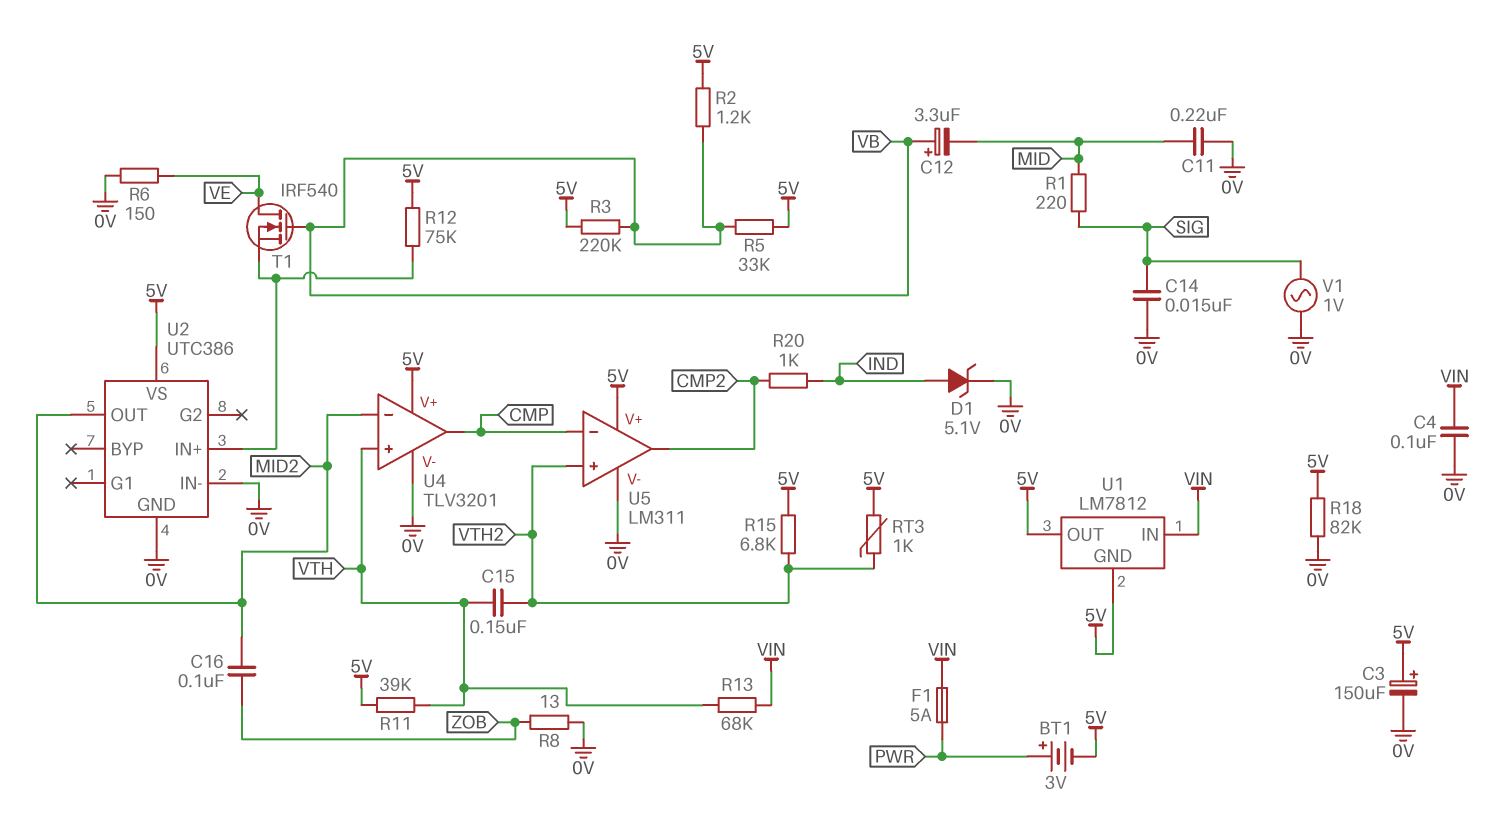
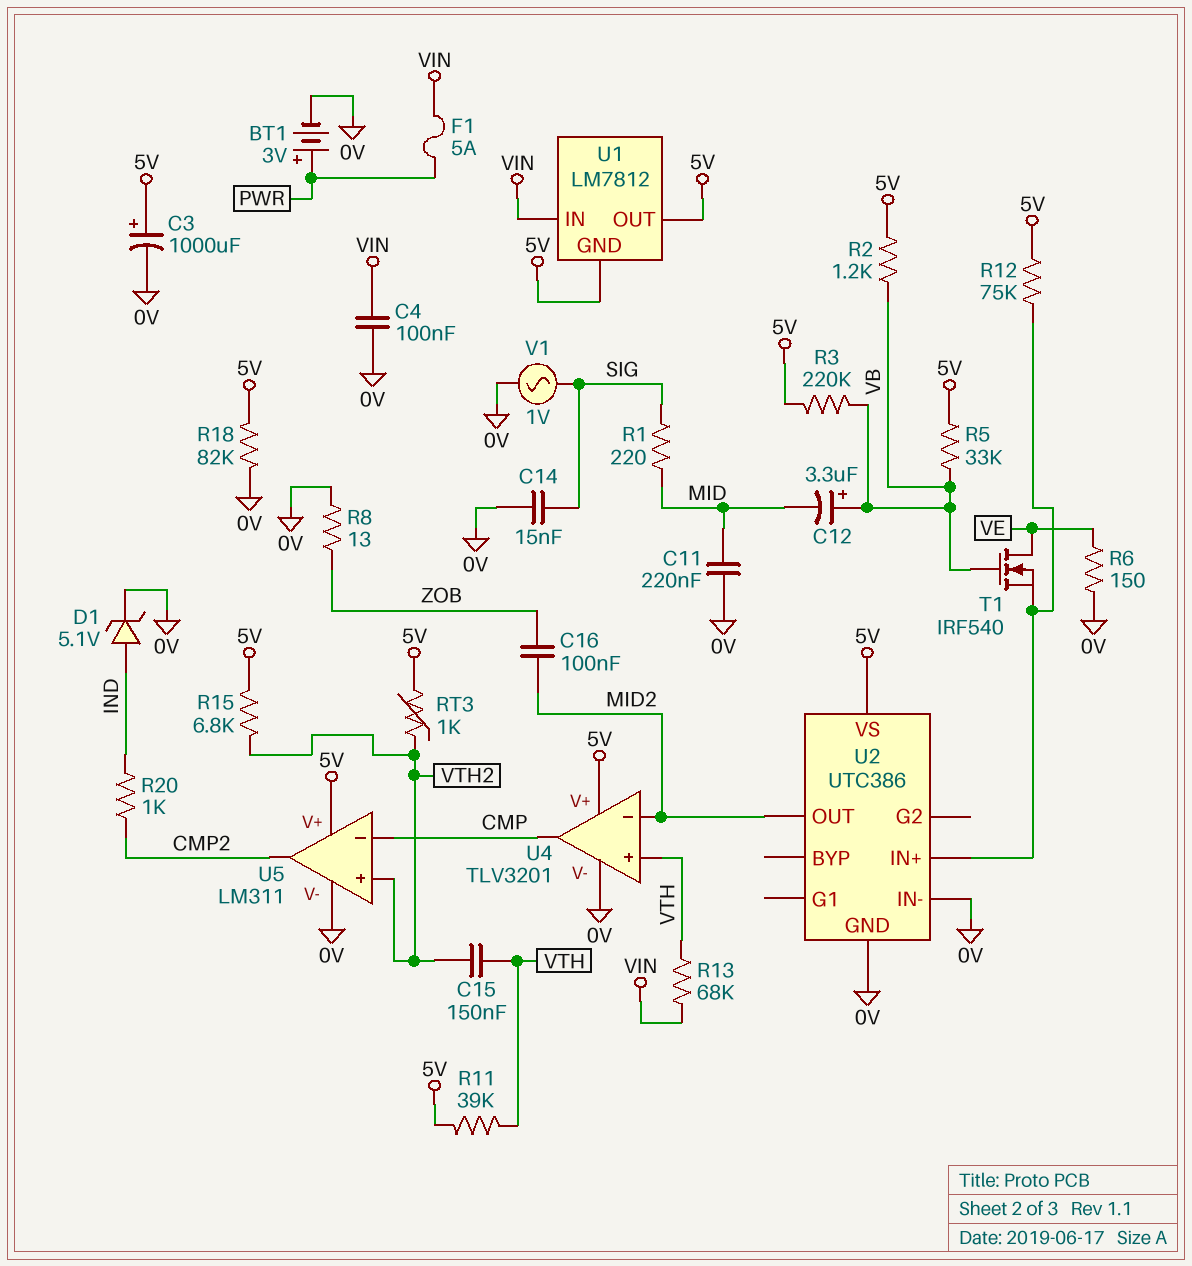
BT1: 3V (plus PWR, minus 5V) -> 3V (plus PWR, minus 0V)
C3: 150uF (plus 5V, minus 0V) -> 1000uF (plus 5V, minus 0V)

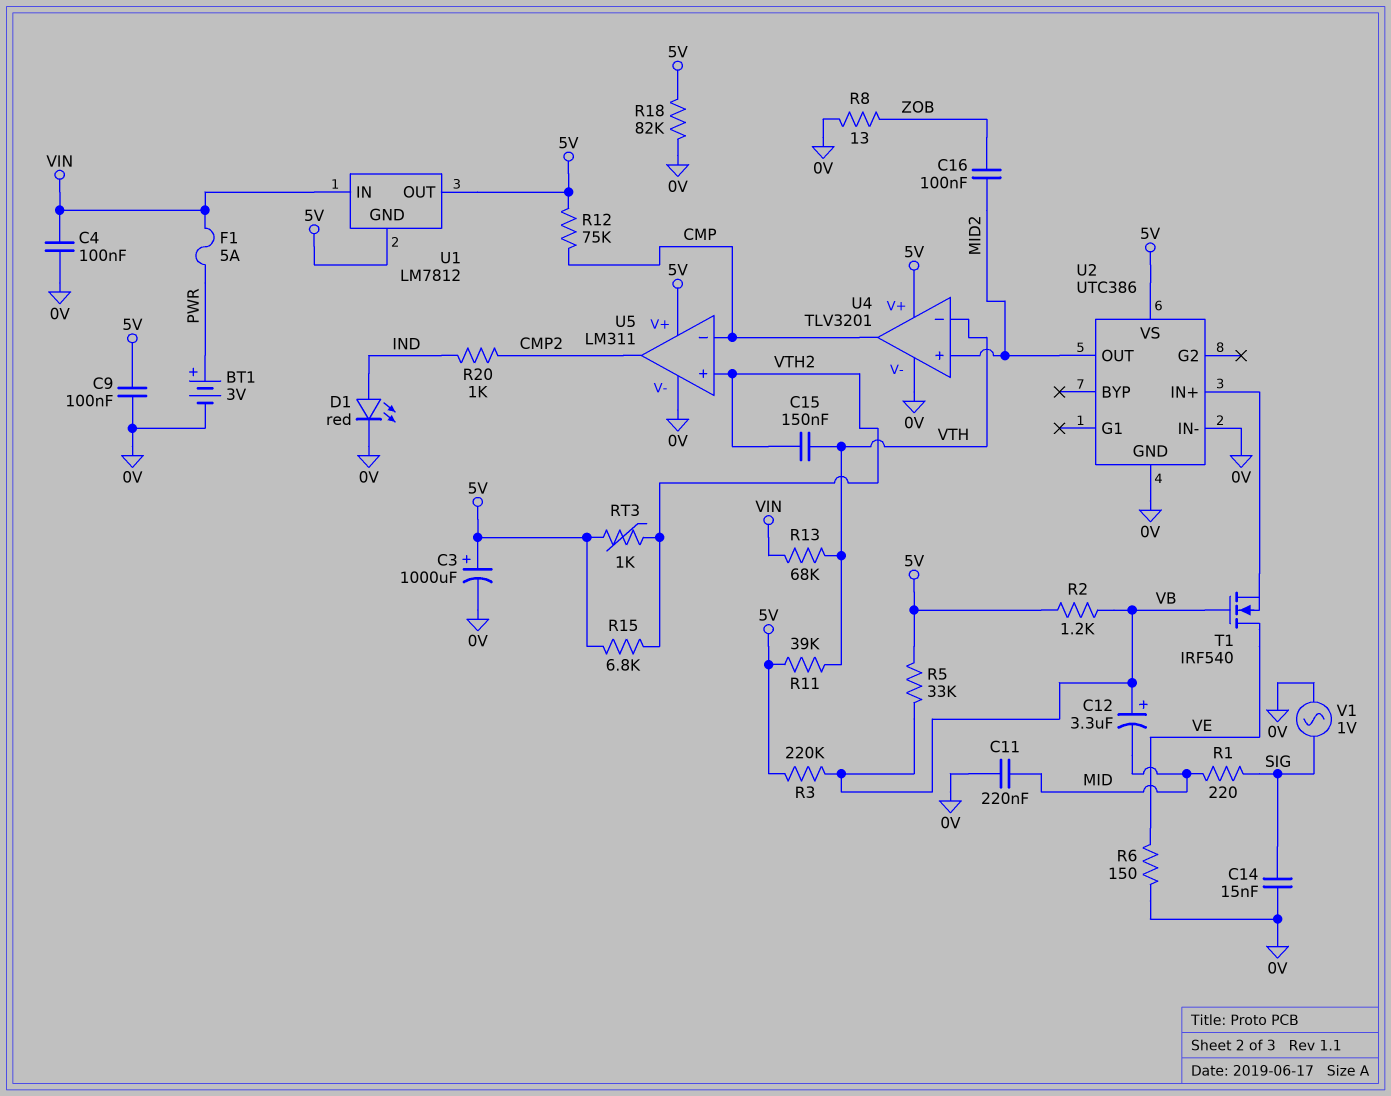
C9: none -> 100nF (0V, 5V)
D1: zener 5.1V (A IND, K 0V) -> LED red (A IND, K 0V)
R12: 75k (5V, U2/IN+) -> 75k (5V, CMP)
U4 pin in+: VTH -> MID2
U4 pin in-: MID2 -> VTH

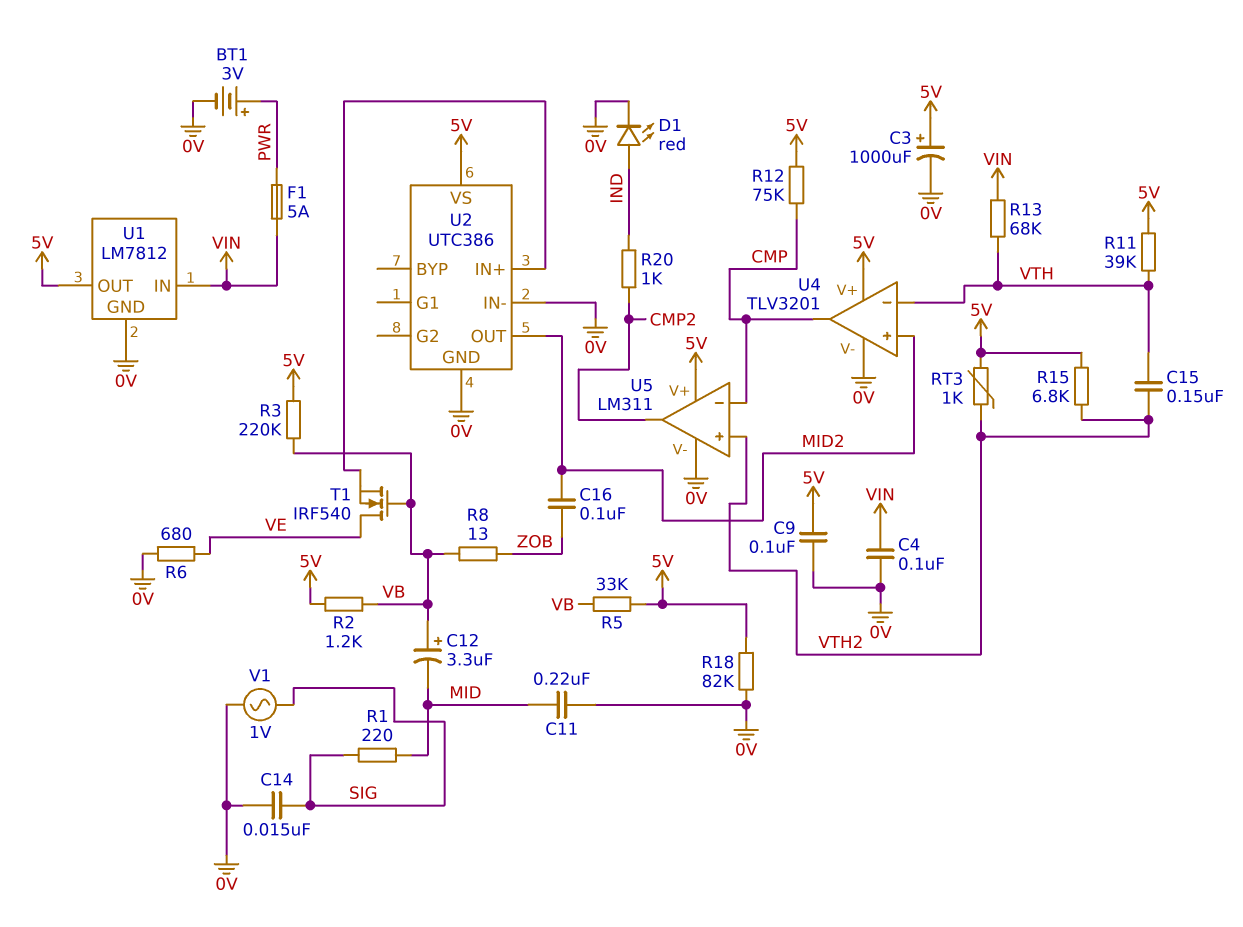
R6: 150 (0V, VE) -> 680 (0V, VE)
R8: 13 (0V, ZOB) -> 13 (VB, ZOB)
U1 pin GND: 5V -> 0V

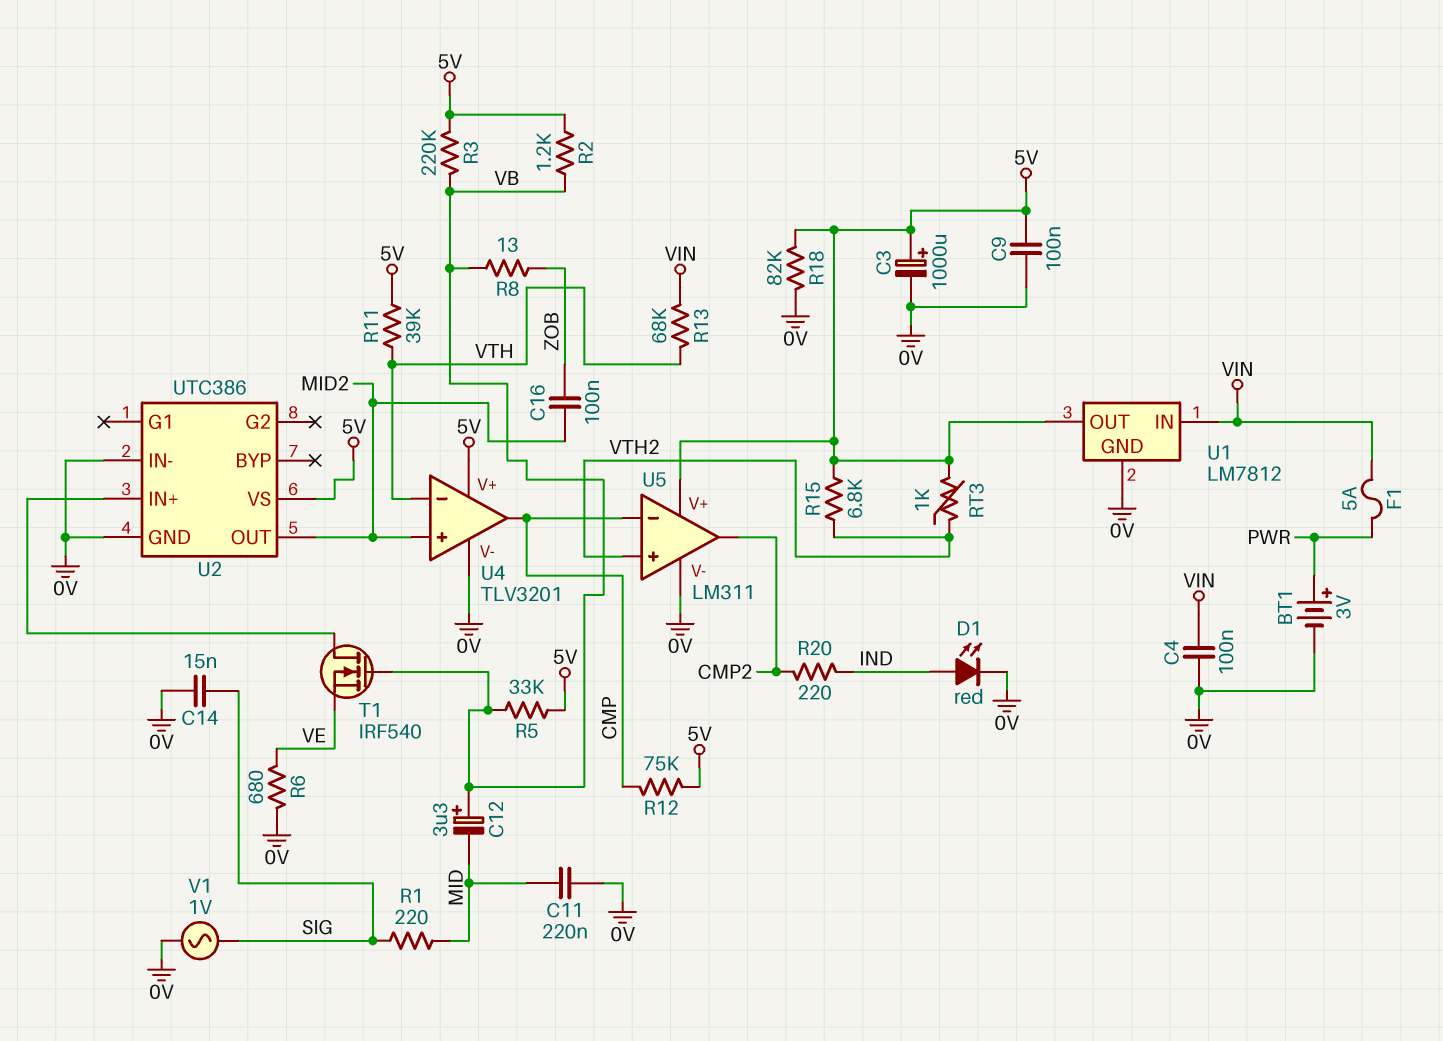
C15: 150nF (VTH, VTH2) -> none
R20: 1k (CMP2, IND) -> 220 (CMP2, IND)
T1: NMOS IRF540 (G VB, D VE, S U2/IN+) -> NMOS IRF540 (G VB, D U2/IN+, S VE)

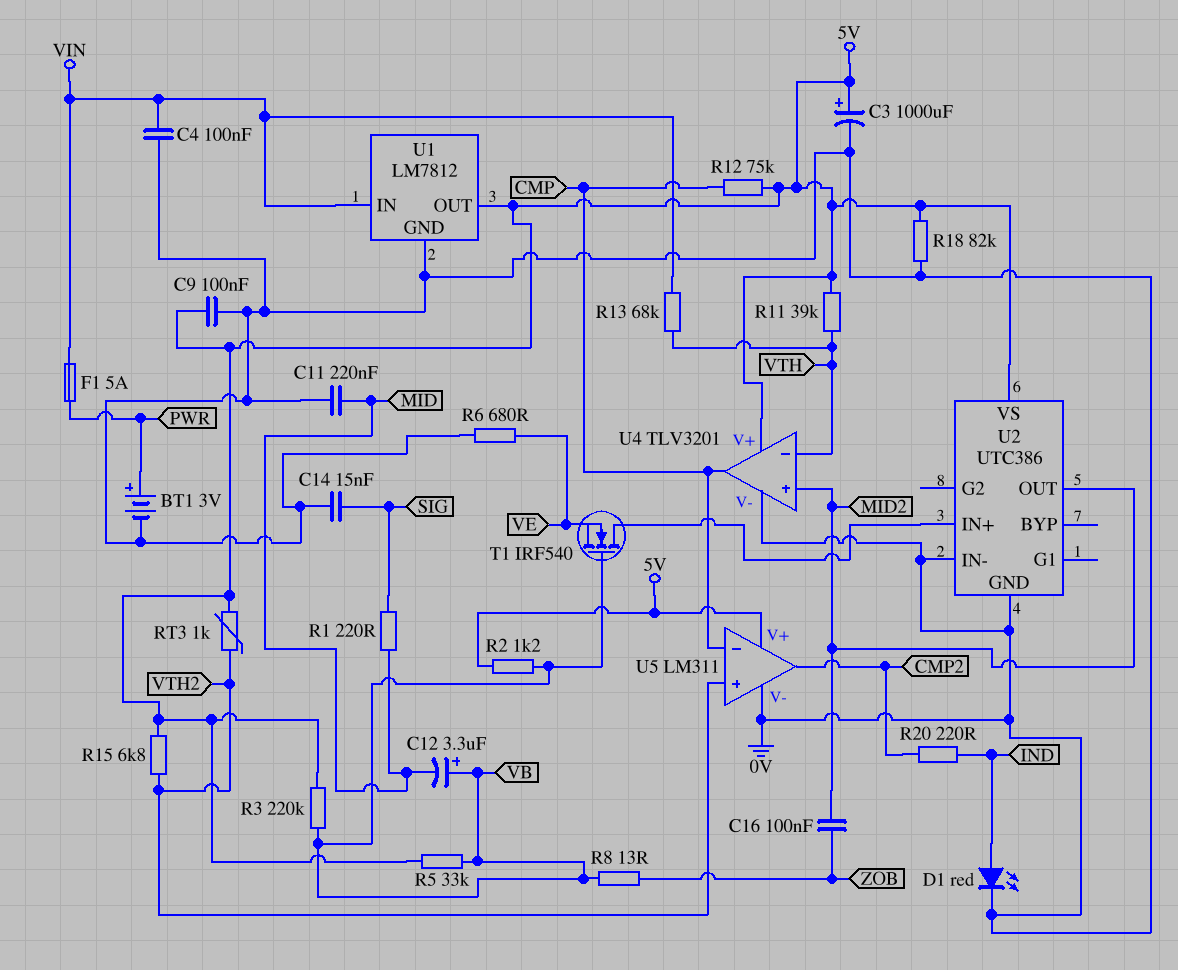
V1: AC 1V (0V, SIG) -> none

